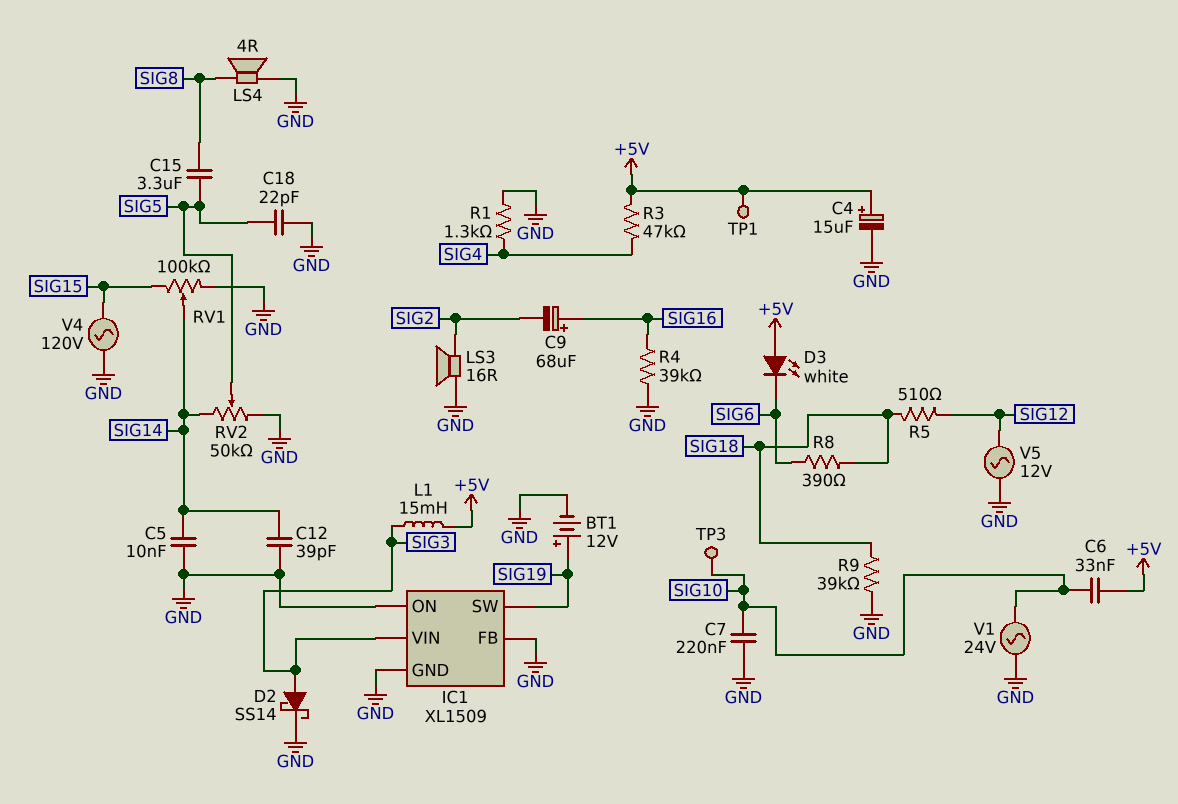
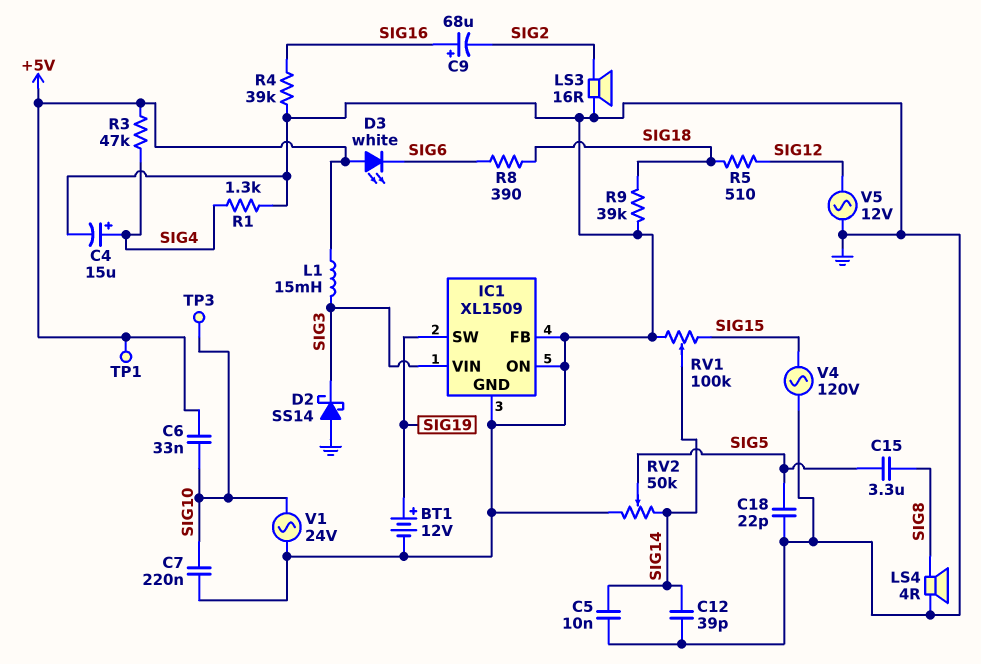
C4: 15uF (plus +5V, minus GND) -> 15uF (plus SIG4, minus GND)
D2: schottky SS14 (A SIG3, K GND) -> schottky SS14 (A GND, K SIG3)

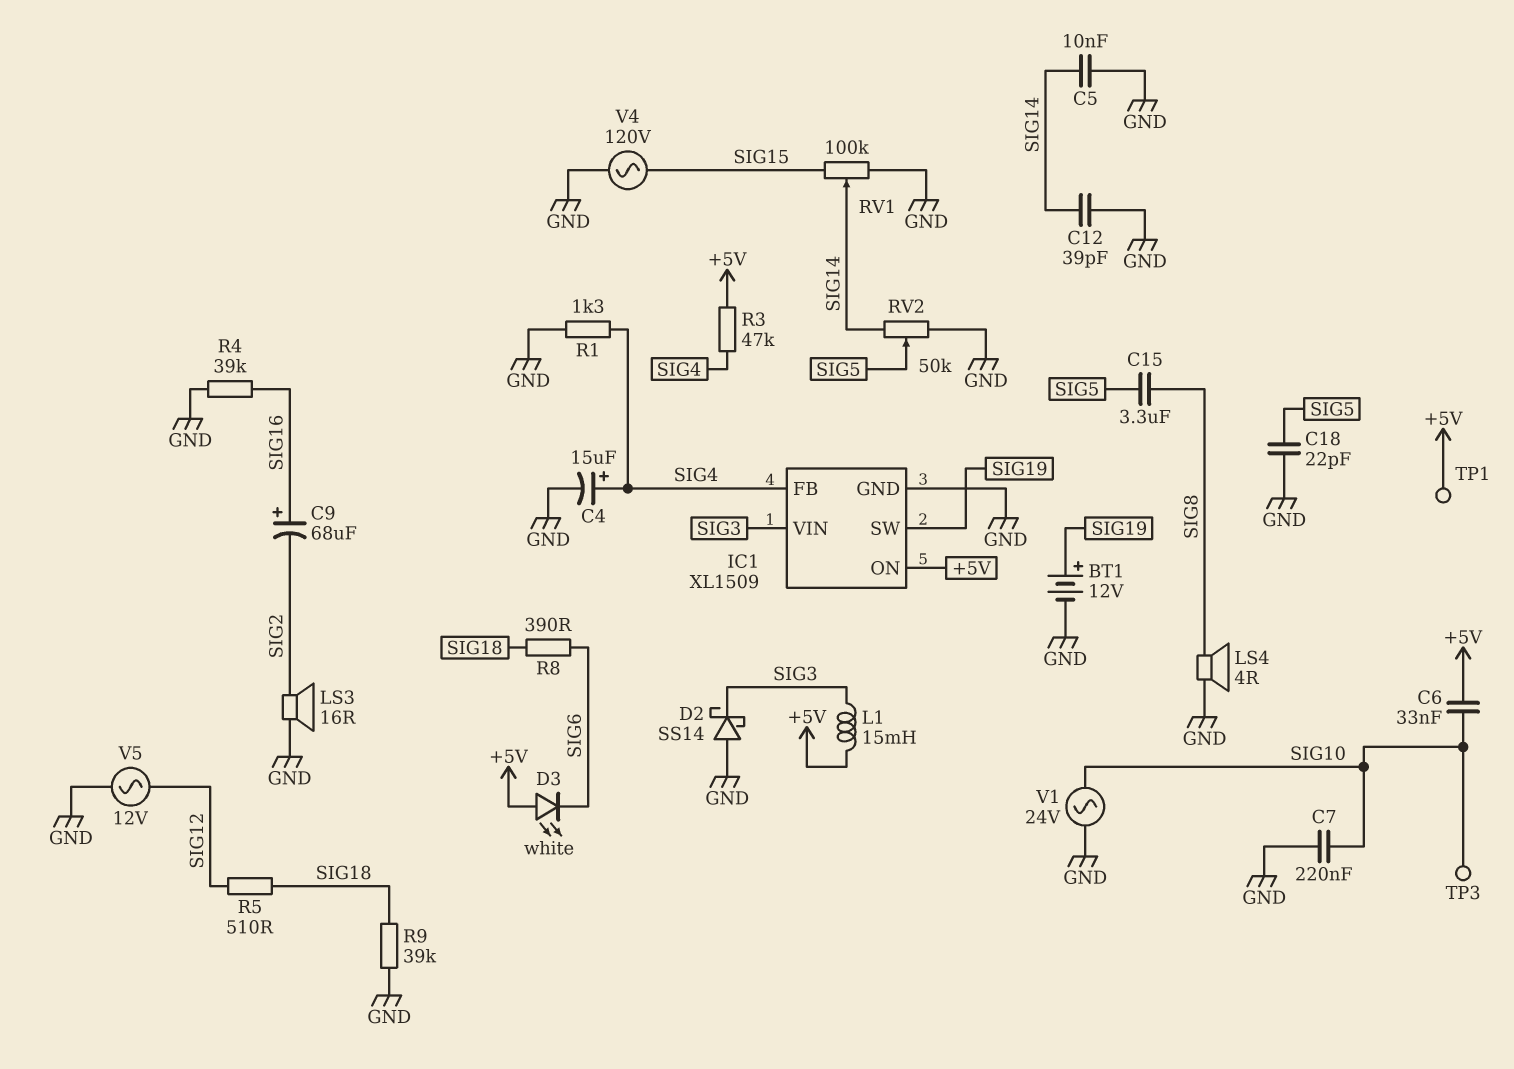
IC1 pin FB: GND -> SIG4
IC1 pin ON: GND -> +5V

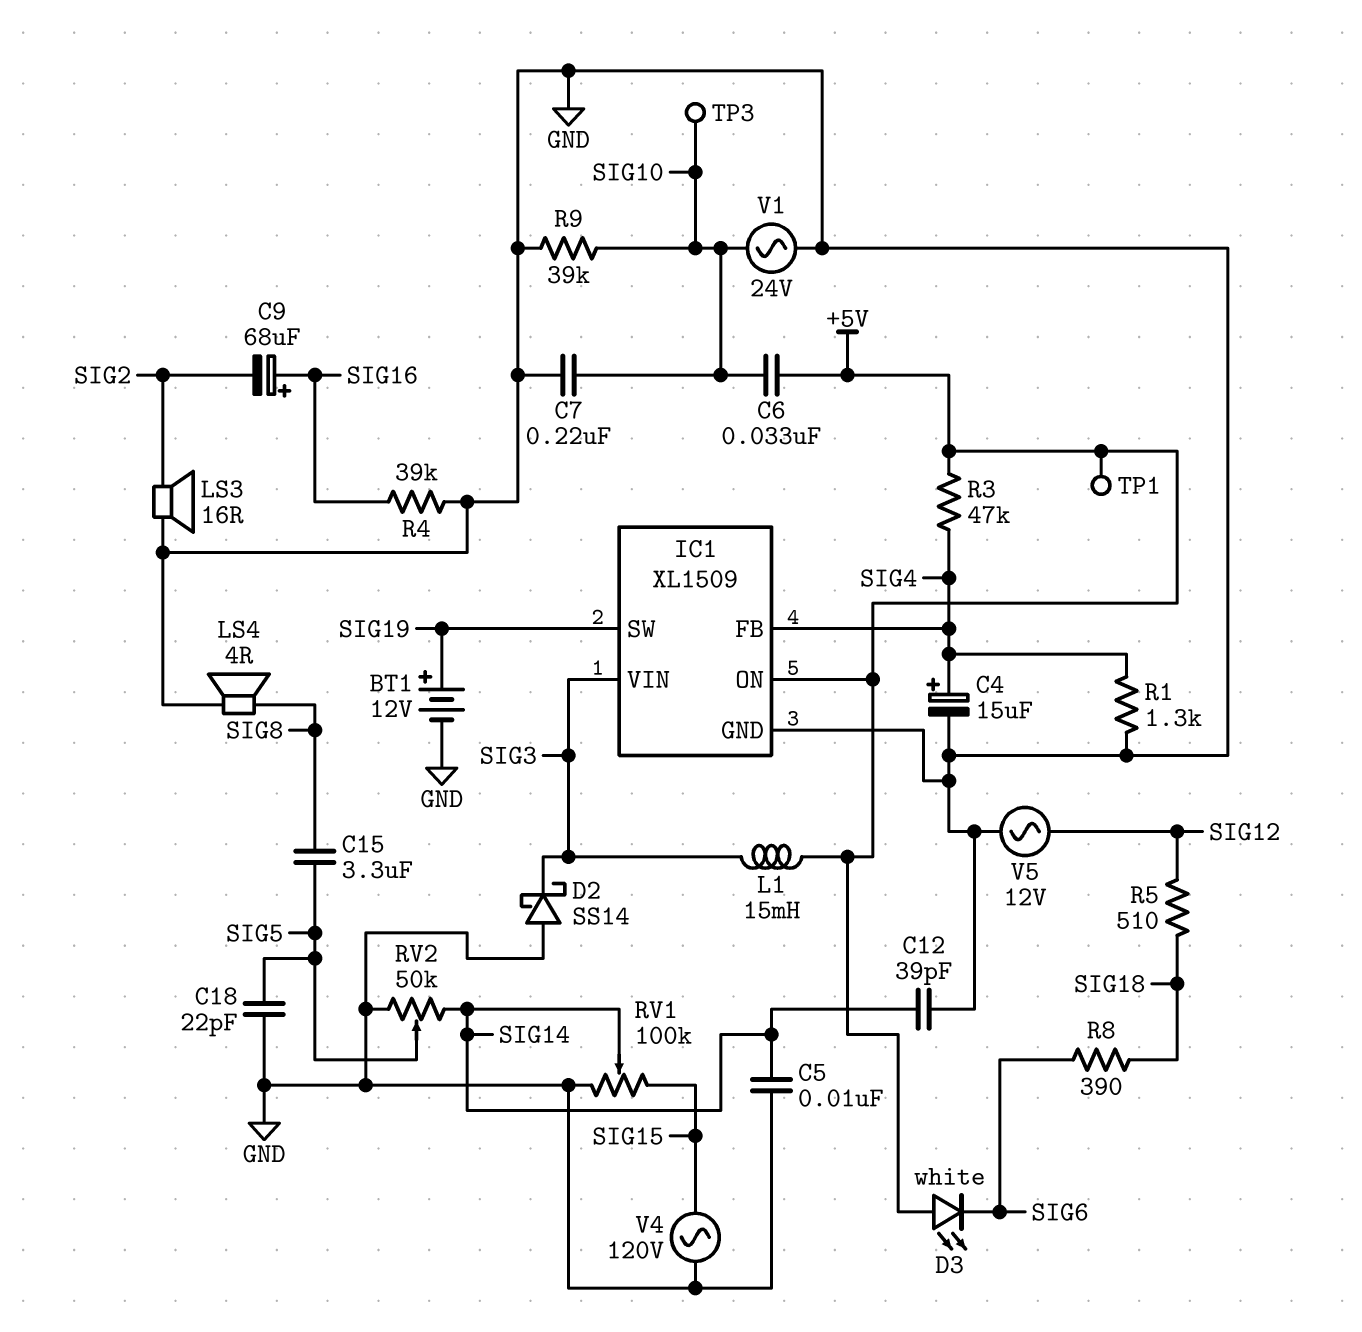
R9: 39k (GND, SIG18) -> 39k (GND, SIG10)

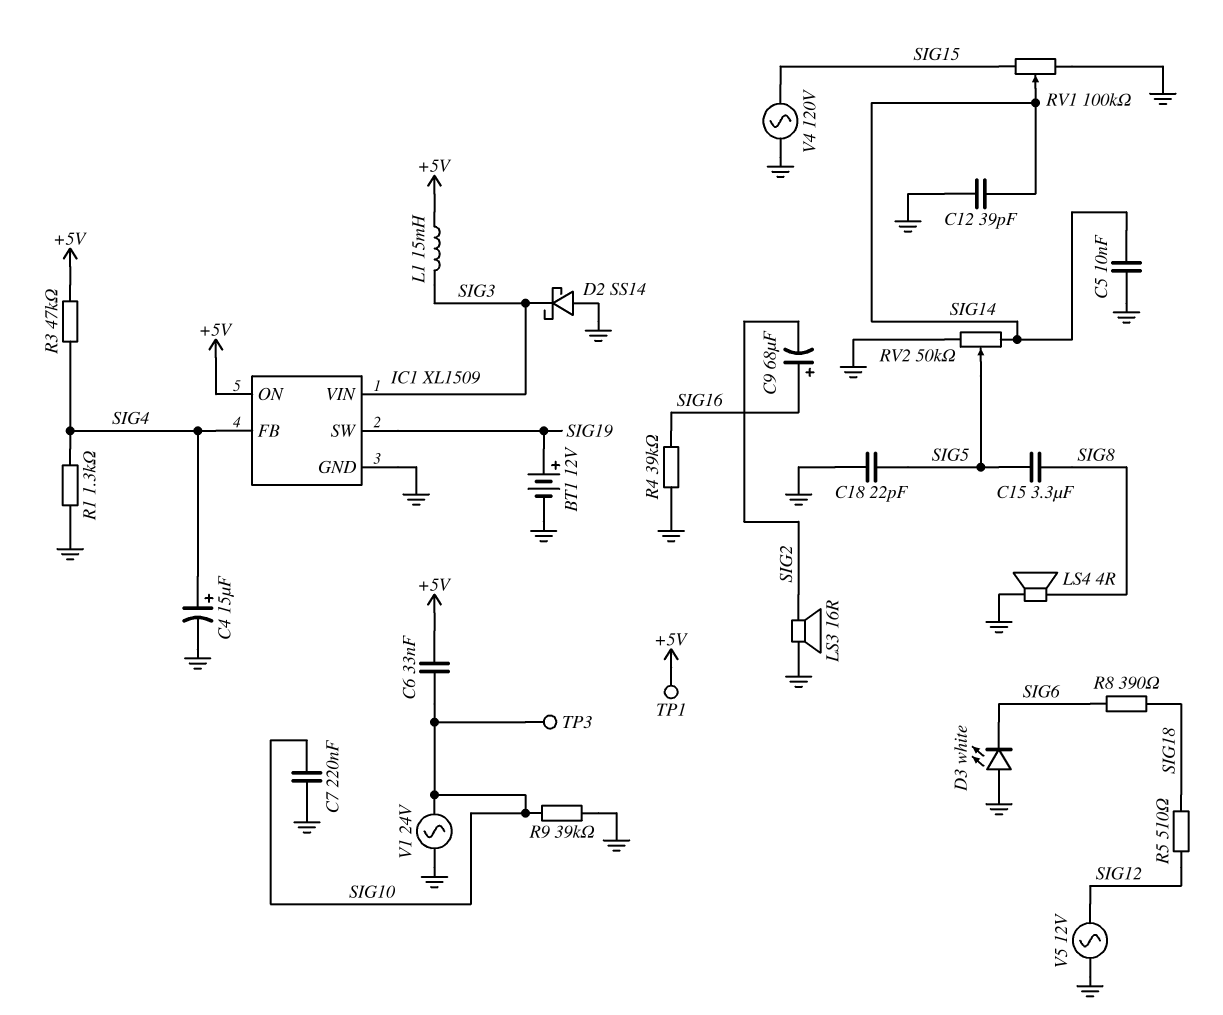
D3: LED white (A +5V, K SIG6) -> LED white (A GND, K SIG6)

